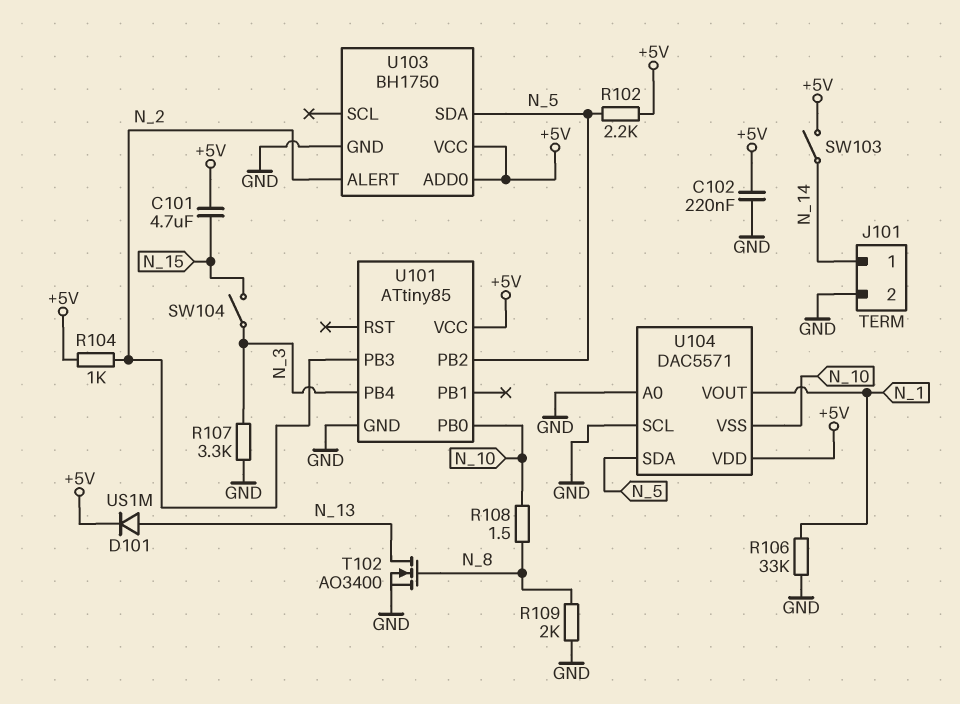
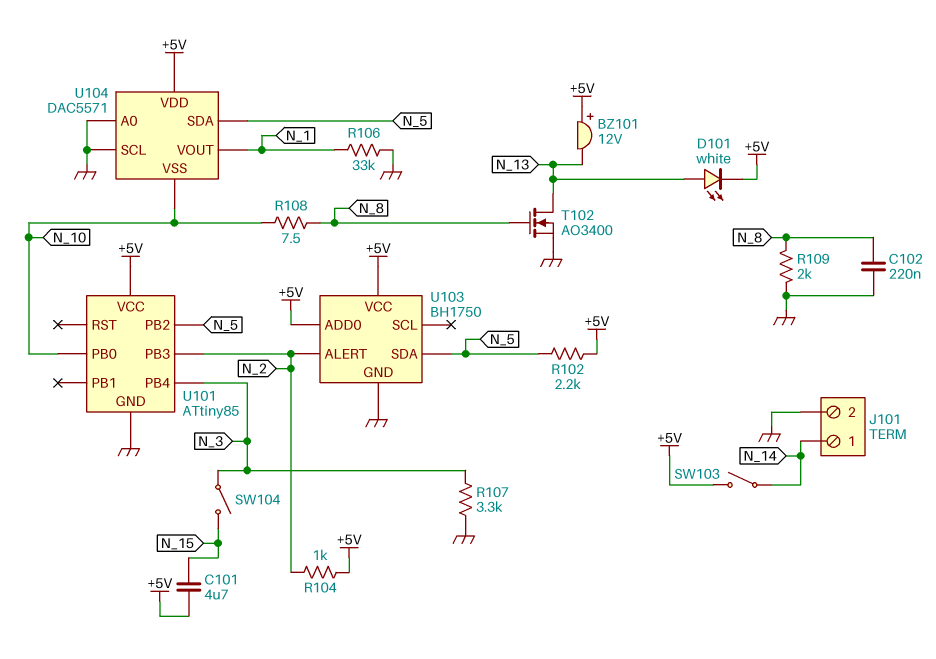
BZ101: none -> buzzer 12V (plus +5V, minus N_13)
C102: 220nF (+5V, GND) -> 220nF (GND, N_8)
D101: diode US1M (A N_13, K +5V) -> LED white (A N_13, K +5V)
R108: 1.5 (N_8, N_10) -> 7.5 (N_8, N_10)

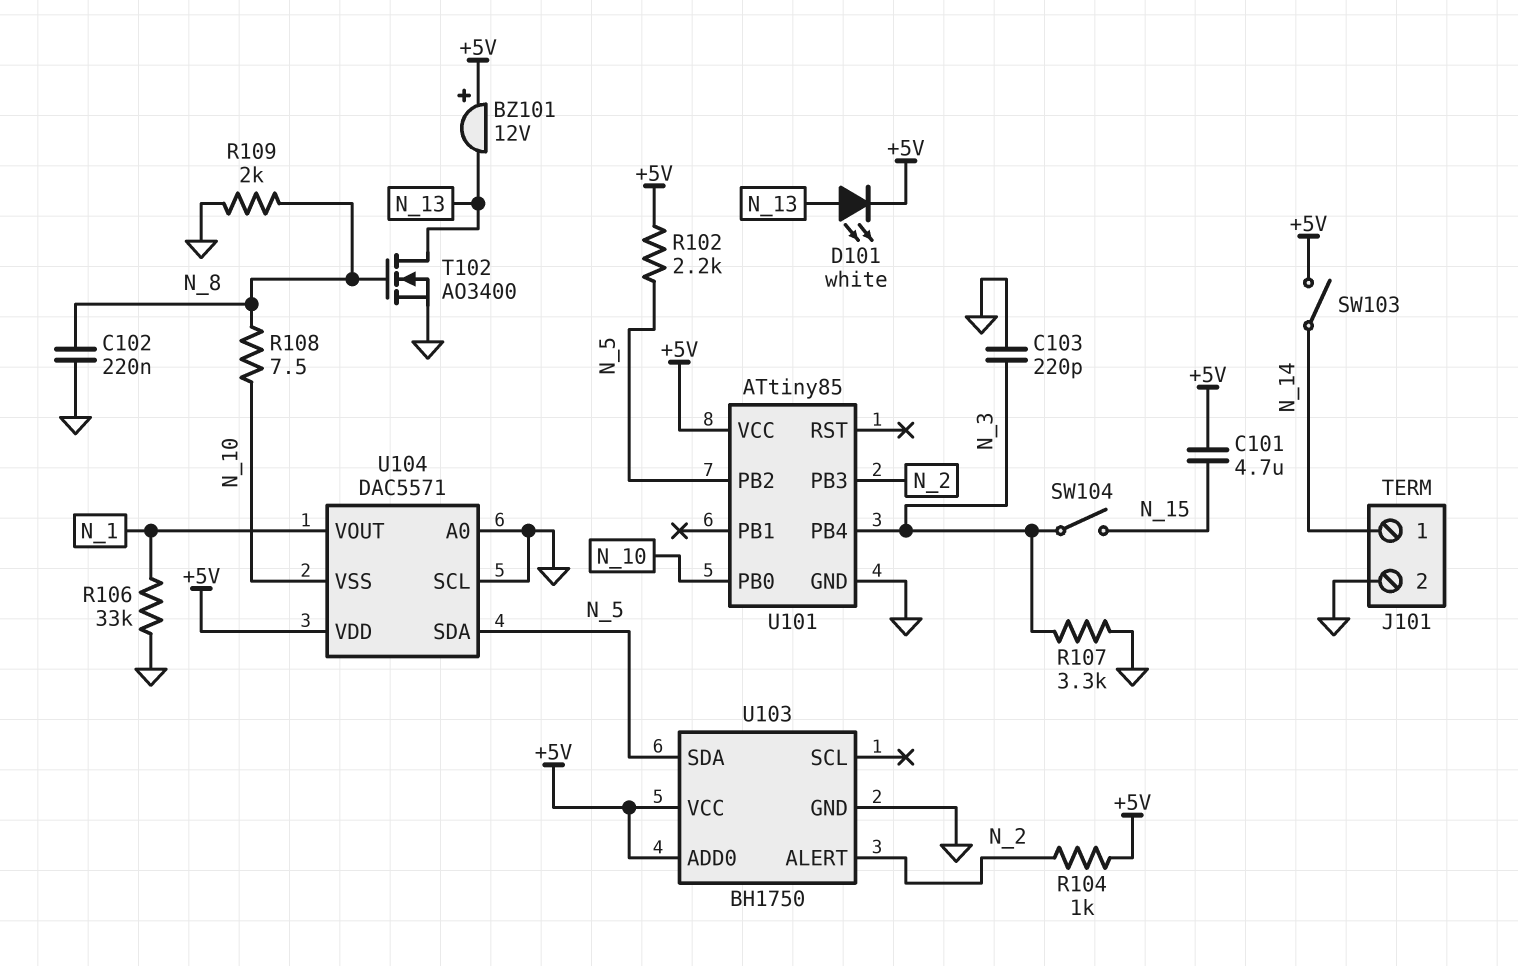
C103: none -> 220pF (GND, N_3)

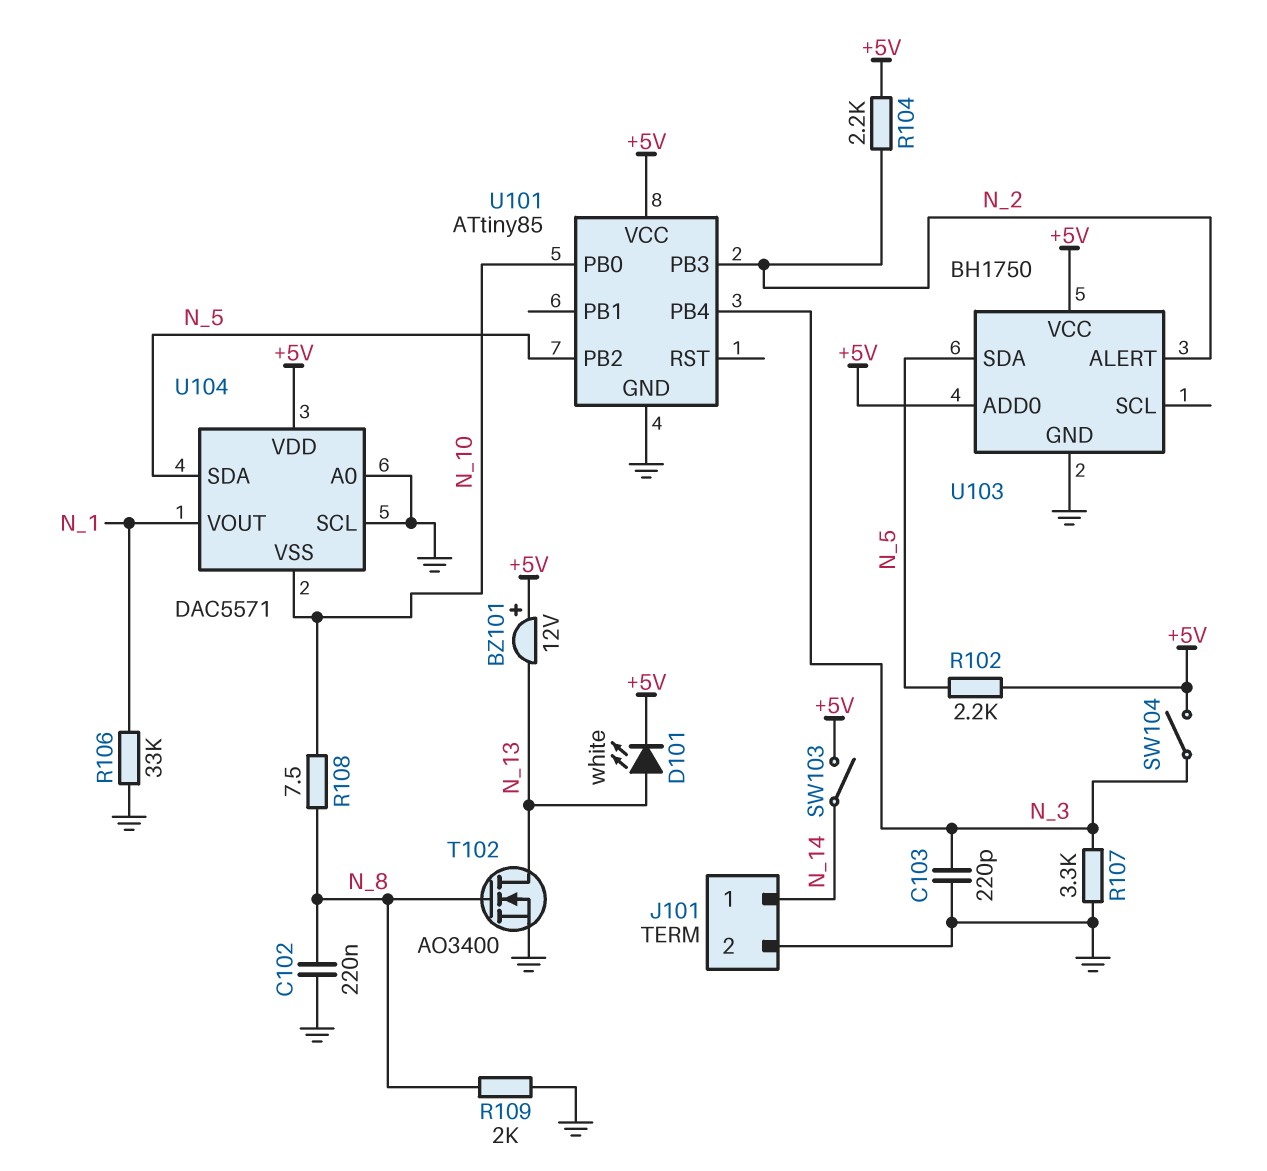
C101: 4.7uF (+5V, N_15) -> none
R104: 1k (+5V, N_2) -> 2.2k (+5V, N_2)
SW104: switch (N_3, N_15) -> switch (+5V, N_3)

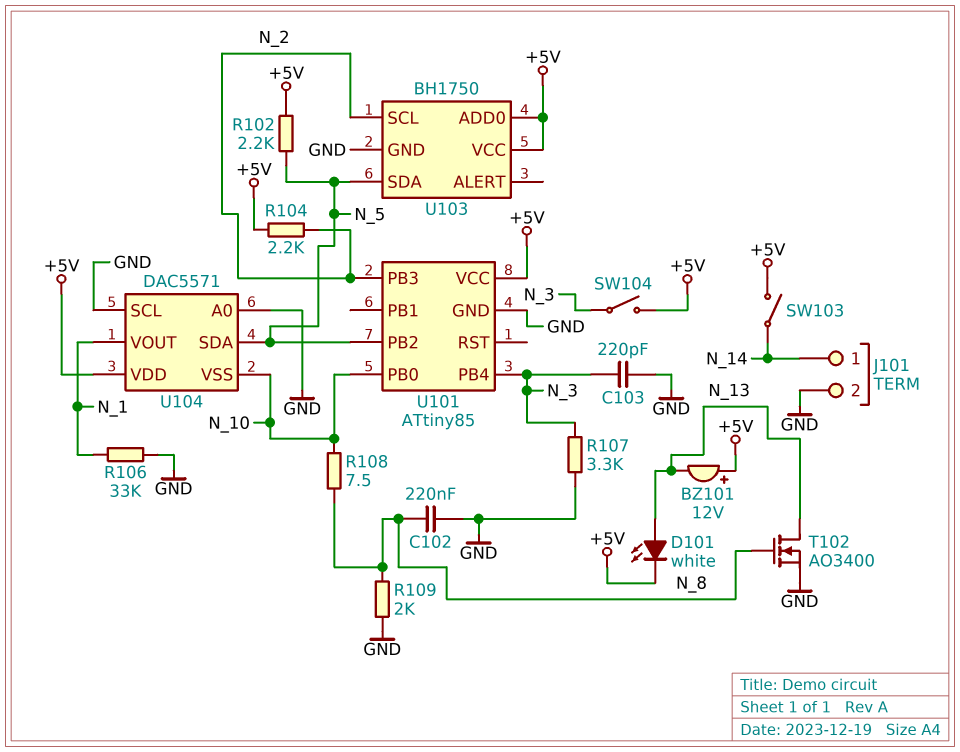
U103 pin ALERT: N_2 -> none
U103 pin SCL: none -> N_2

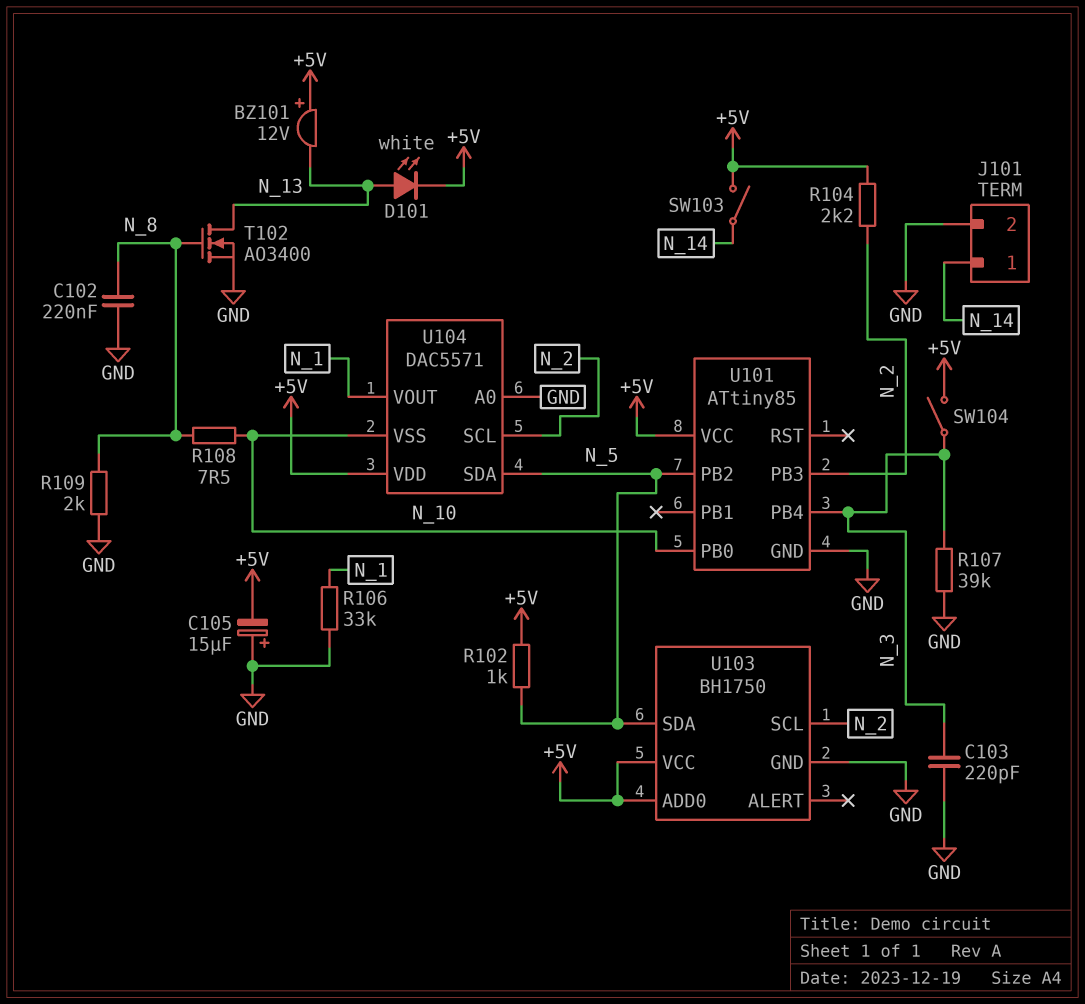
C105: none -> 15uF (plus GND, minus +5V)
R102: 2.2k (+5V, N_5) -> 1k (+5V, N_5)
R107: 3.3k (GND, N_3) -> 39k (GND, N_3)
U104 pin SCL: GND -> N_2

